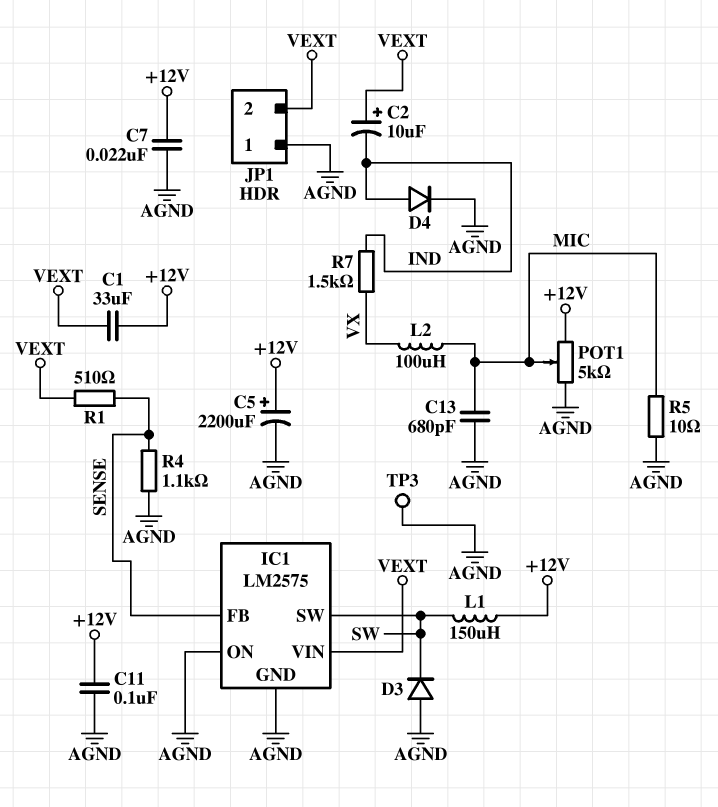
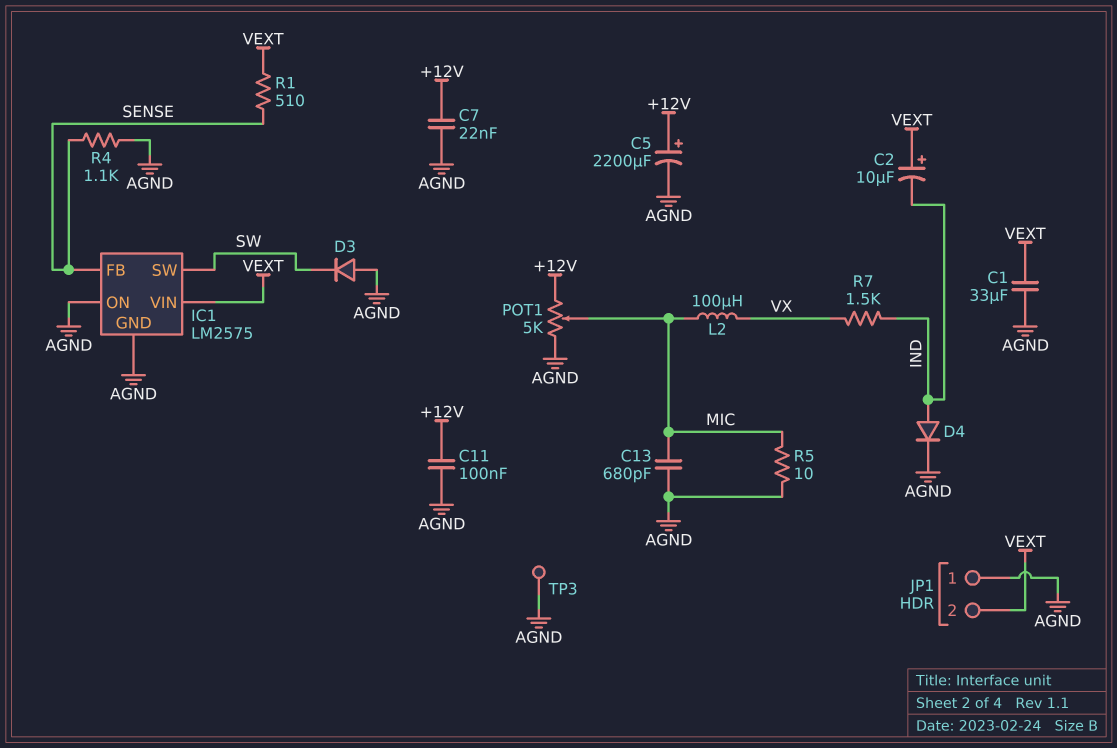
C1: 33uF (+12V, VEXT) -> 33uF (AGND, VEXT)
L1: 150uH (+12V, SW) -> none

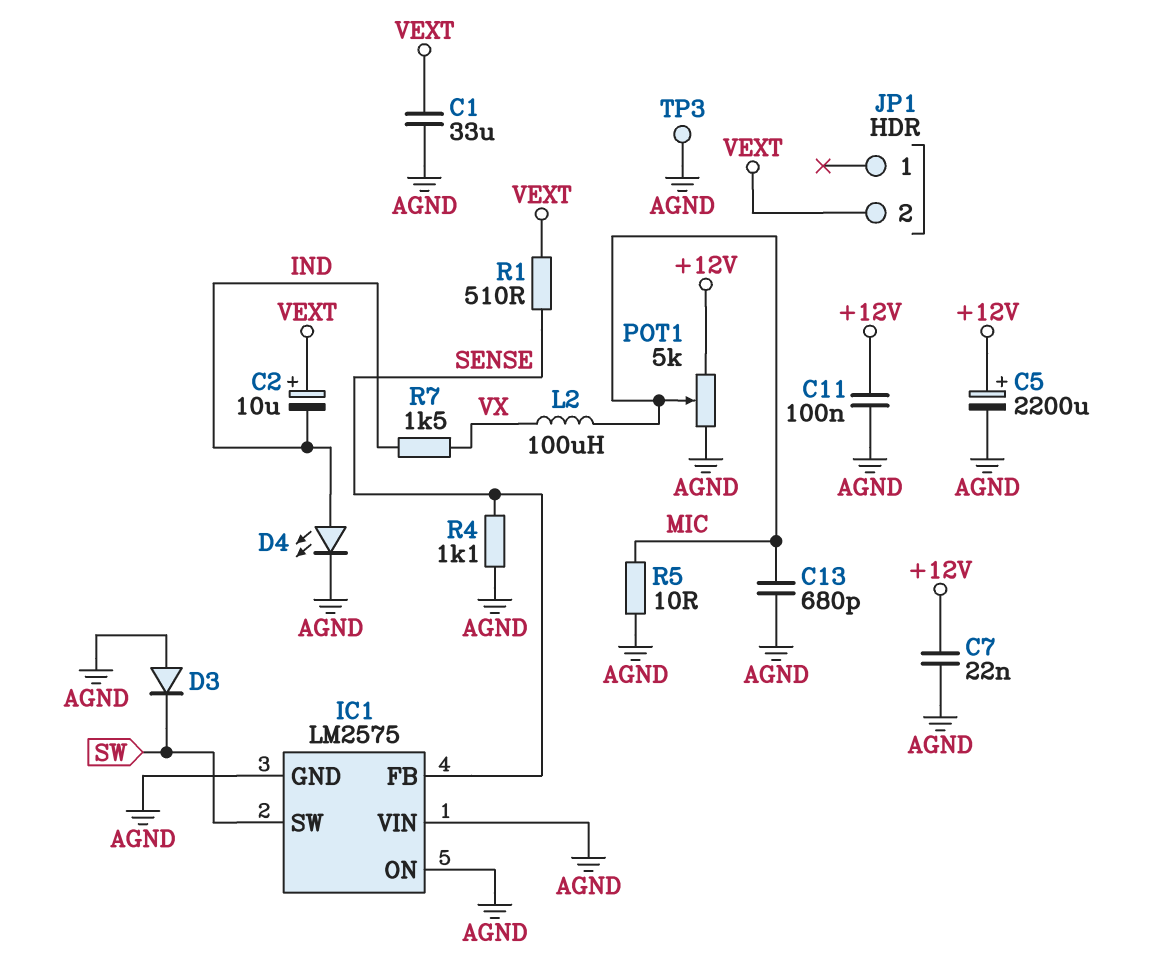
D4: diode (A IND, K AGND) -> LED (A IND, K AGND)
IC1 pin VIN: VEXT -> AGND
JP1 pin 1: AGND -> none

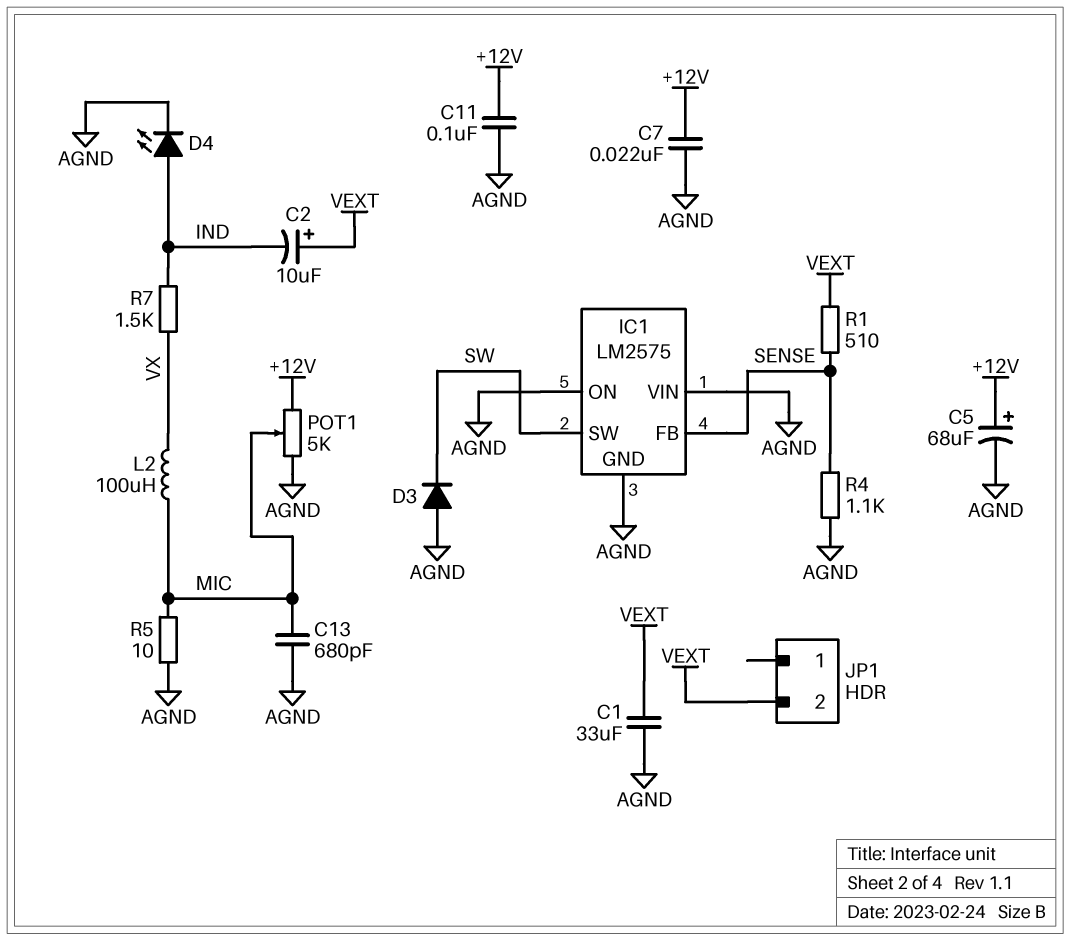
C5: 2200uF (plus +12V, minus AGND) -> 68uF (plus +12V, minus AGND)
TP3: test point (AGND) -> none

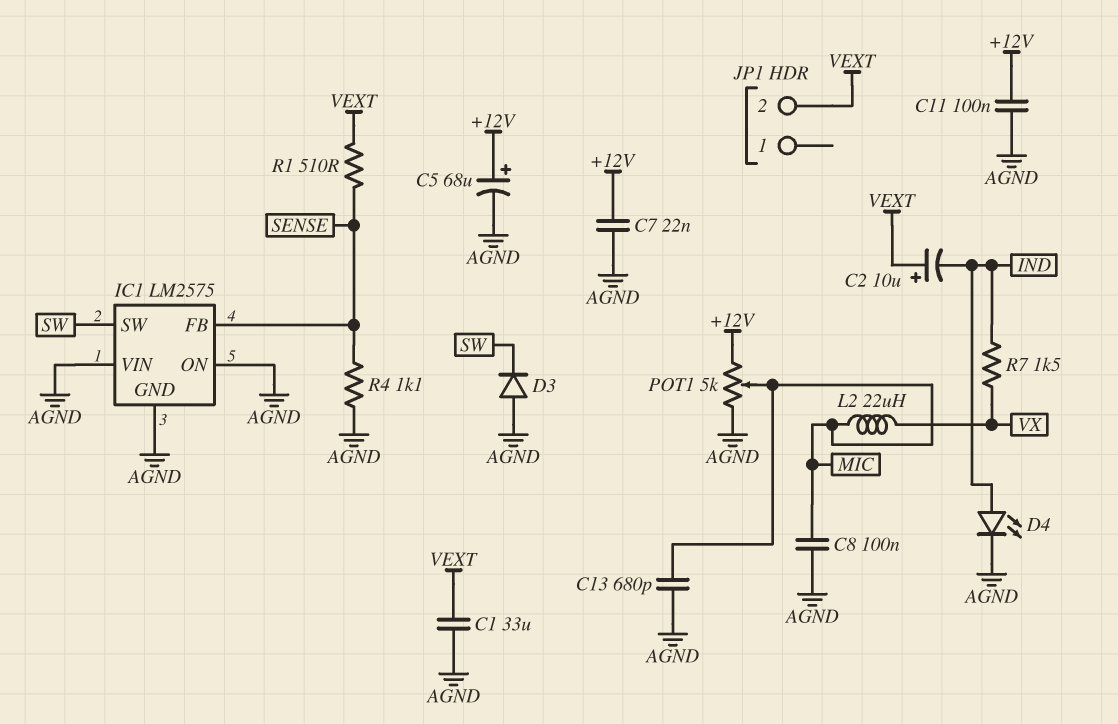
C8: none -> 100nF (AGND, MIC)
L2: 100uH (MIC, VX) -> 22uH (MIC, VX)
R5: 10 (AGND, MIC) -> none

